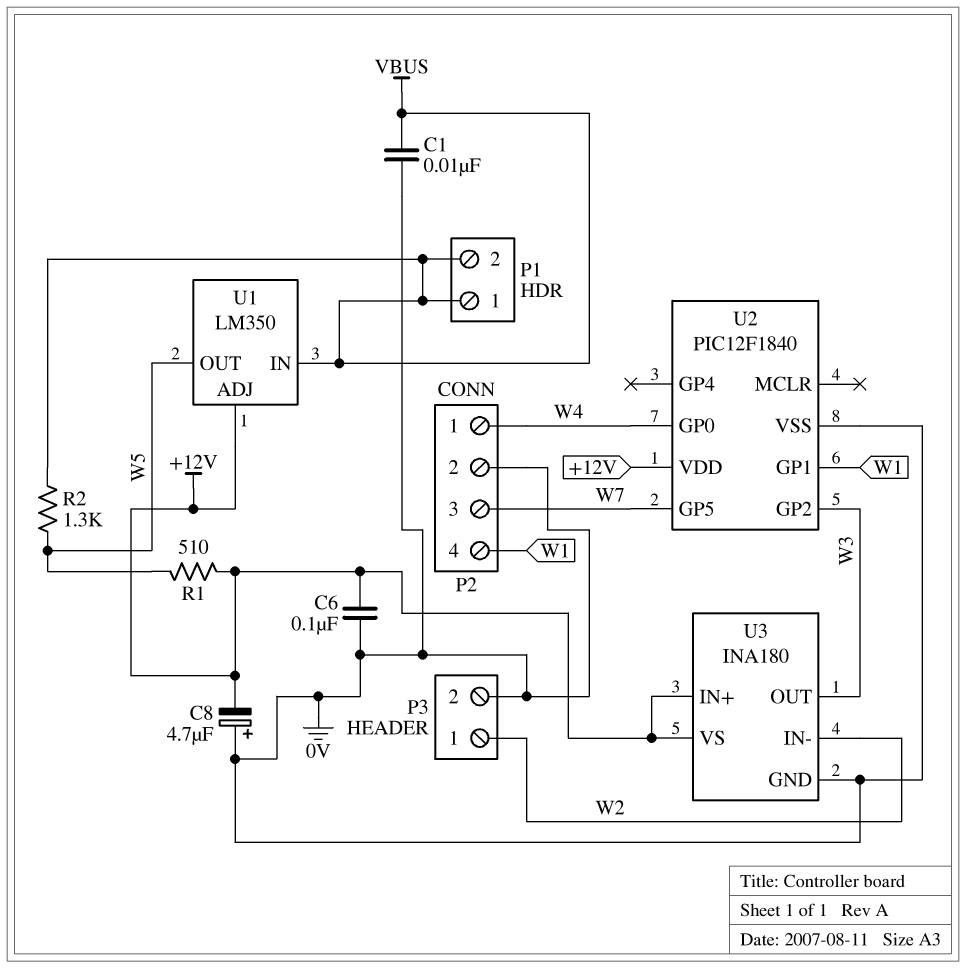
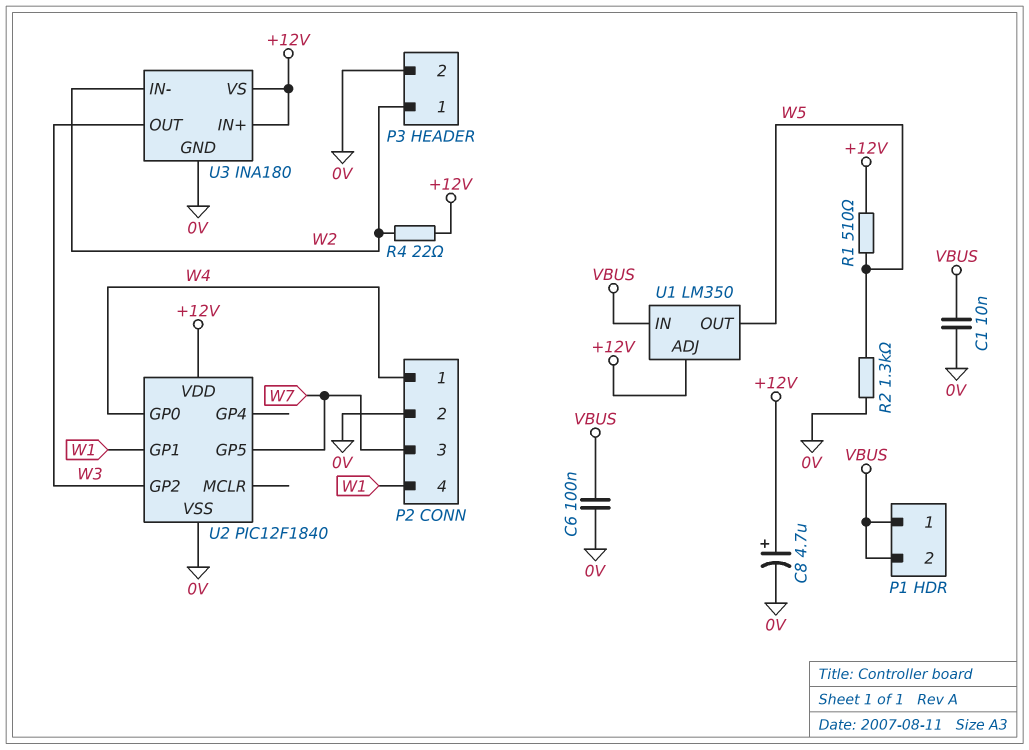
C6: 100nF (+12V, 0V) -> 100nF (0V, VBUS)
C8: 4.7uF (plus 0V, minus +12V) -> 4.7uF (plus +12V, minus 0V)
R2: 1.3k (VBUS, W5) -> 1.3k (0V, W5)
R4: none -> 22 (+12V, W2)

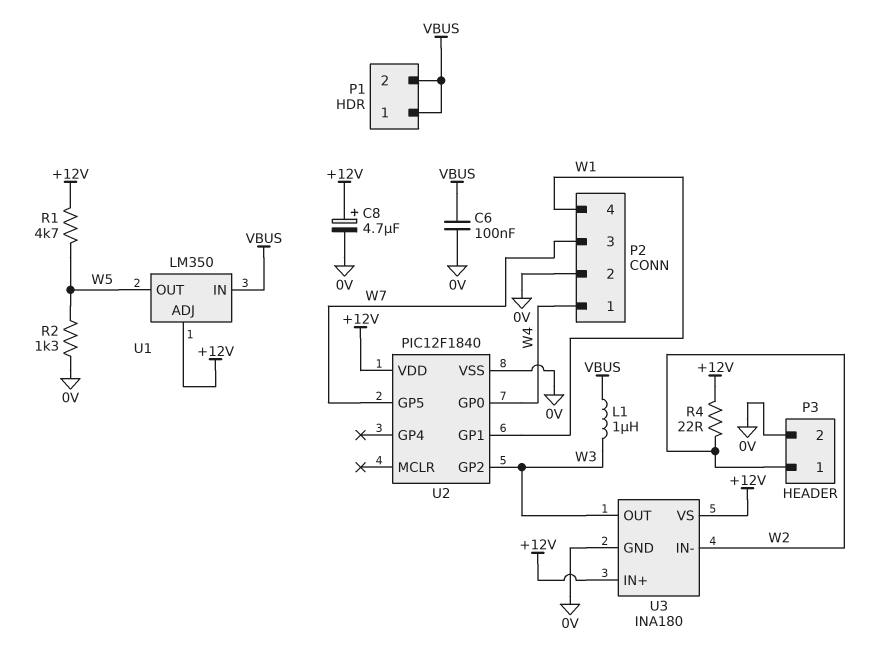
C1: 10nF (0V, VBUS) -> none
L1: none -> 1uH (VBUS, W3)
R1: 510 (+12V, W5) -> 4.7k (+12V, W5)

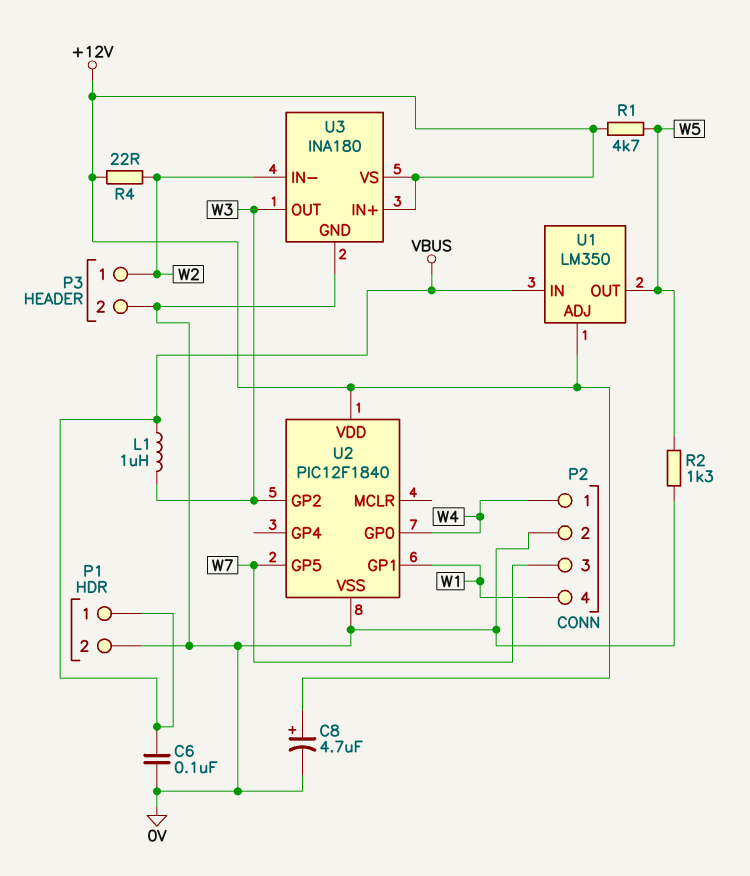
P1 pin 2: VBUS -> 0V

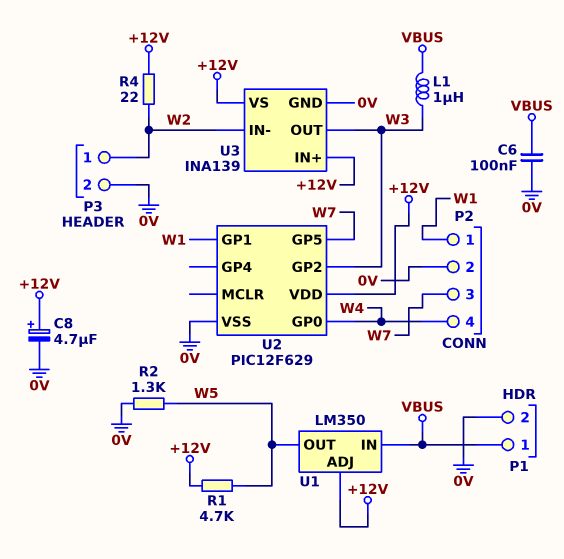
P2 pin 1: W4 -> W1
P2 pin 4: W1 -> W4
U2: PIC12F1840 -> PIC12F629
U3: INA180 -> INA139

